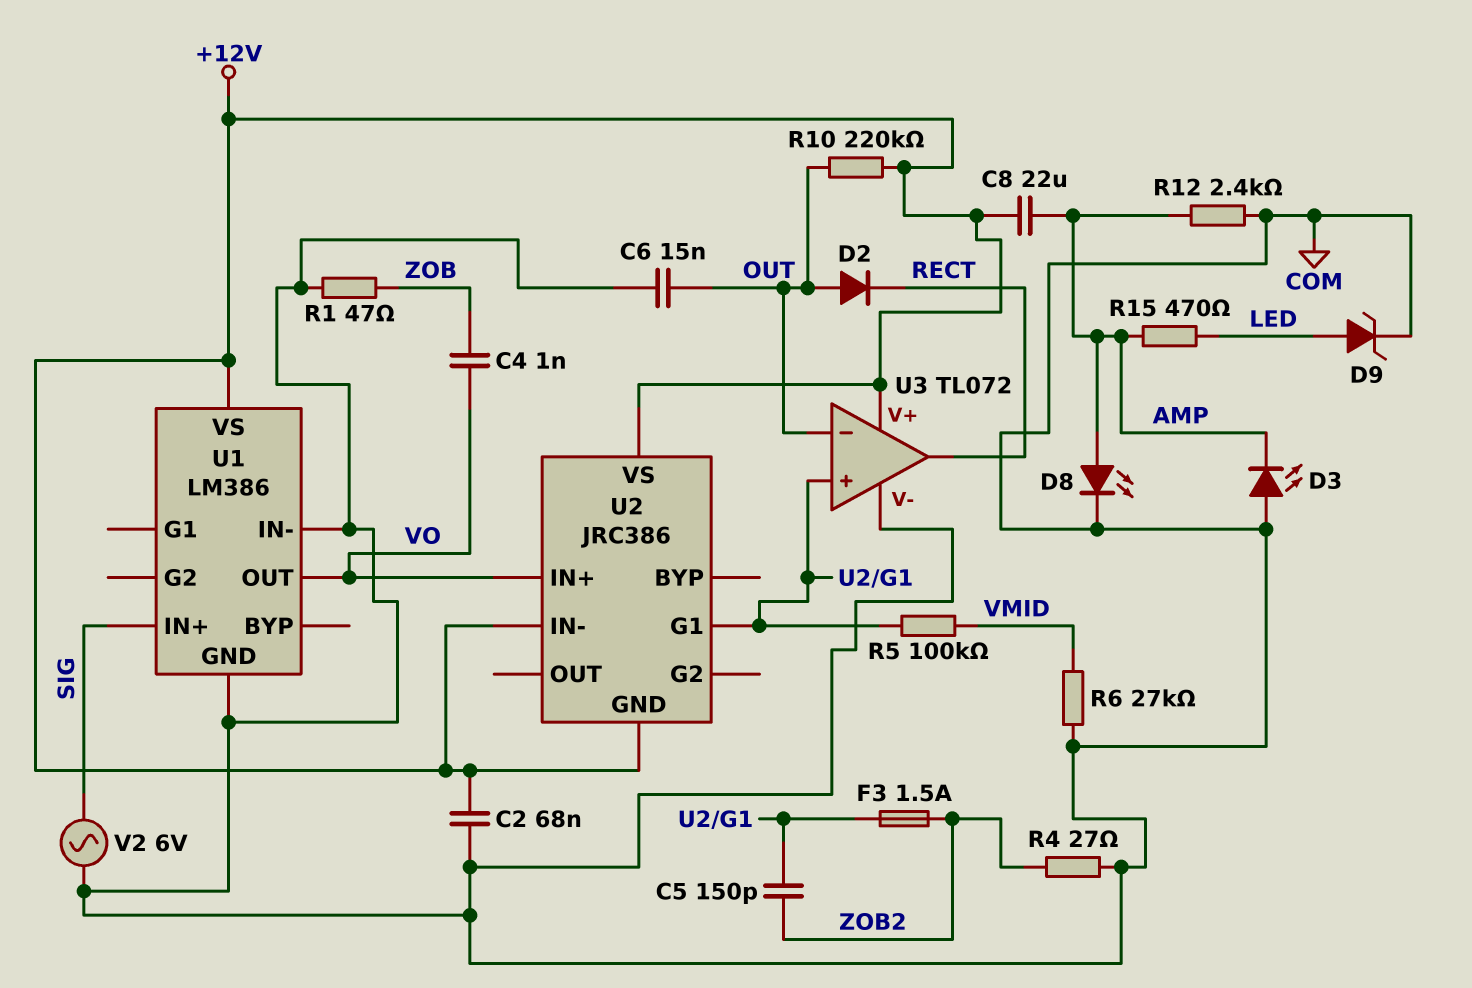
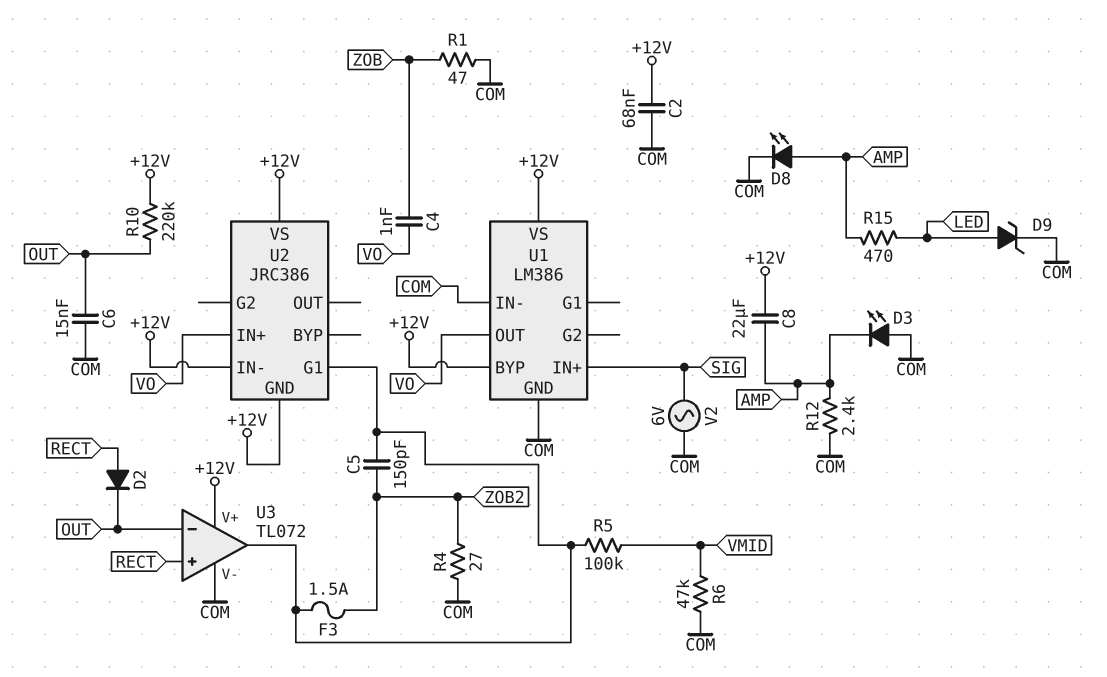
D2: diode (A OUT, K RECT) -> diode (A RECT, K OUT)
R6: 27k (COM, VMID) -> 47k (COM, VMID)
U1 pin BYP: none -> +12V
U3 pin in+: U2/G1 -> RECT
U3 pin out: RECT -> U2/G1

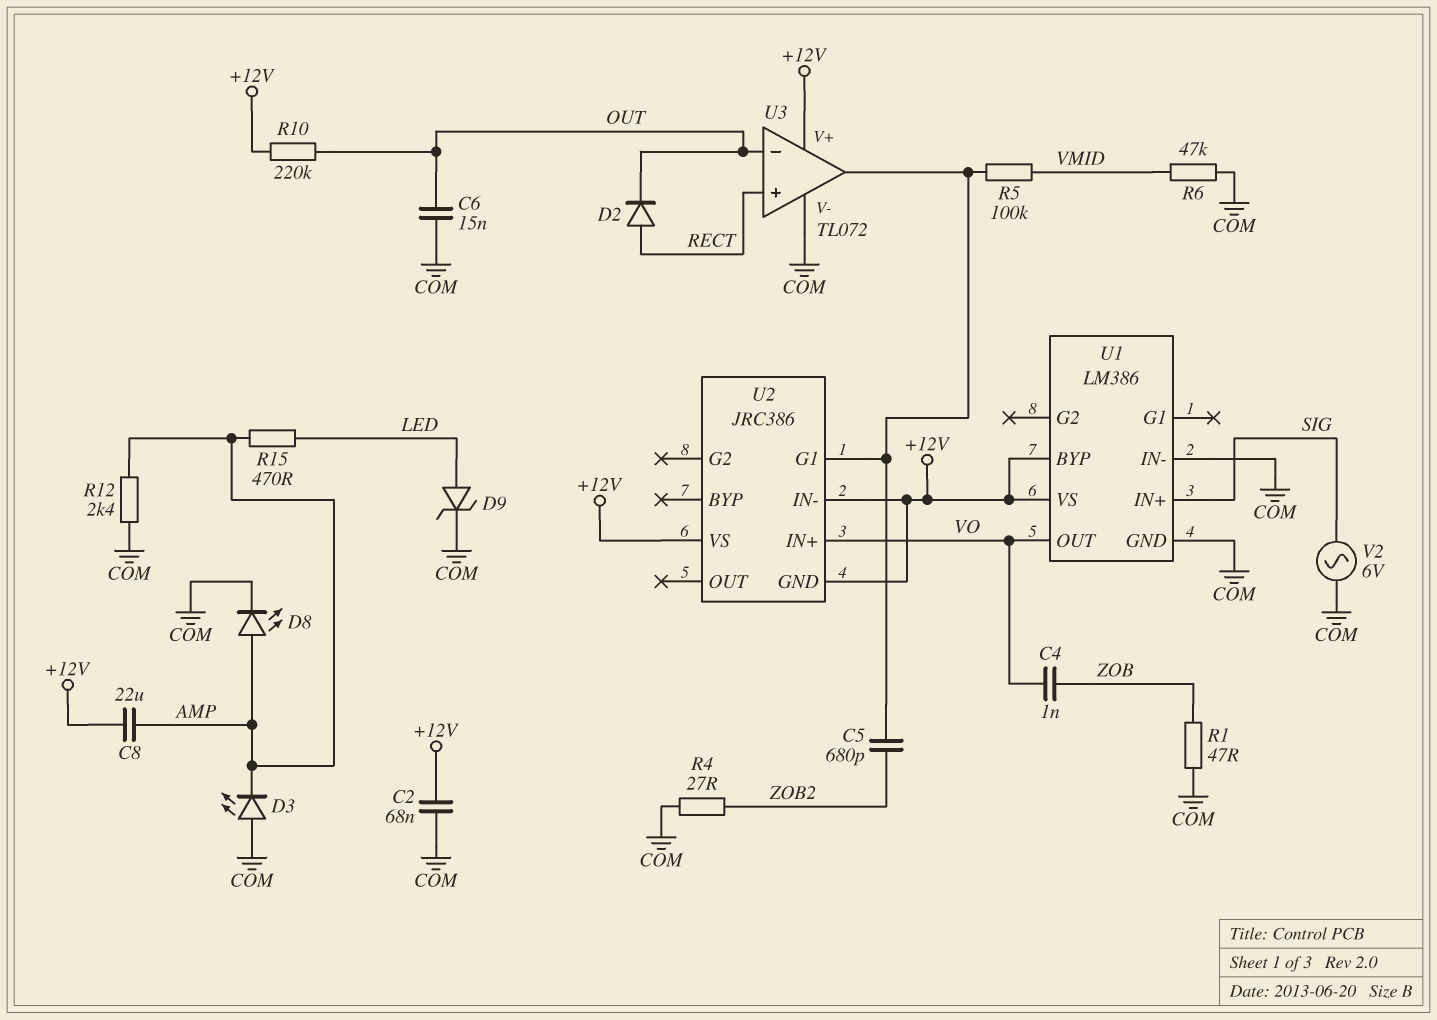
C5: 150pF (U2/G1, ZOB2) -> 680pF (U2/G1, ZOB2)
F3: 1.5A (U2/G1, ZOB2) -> none

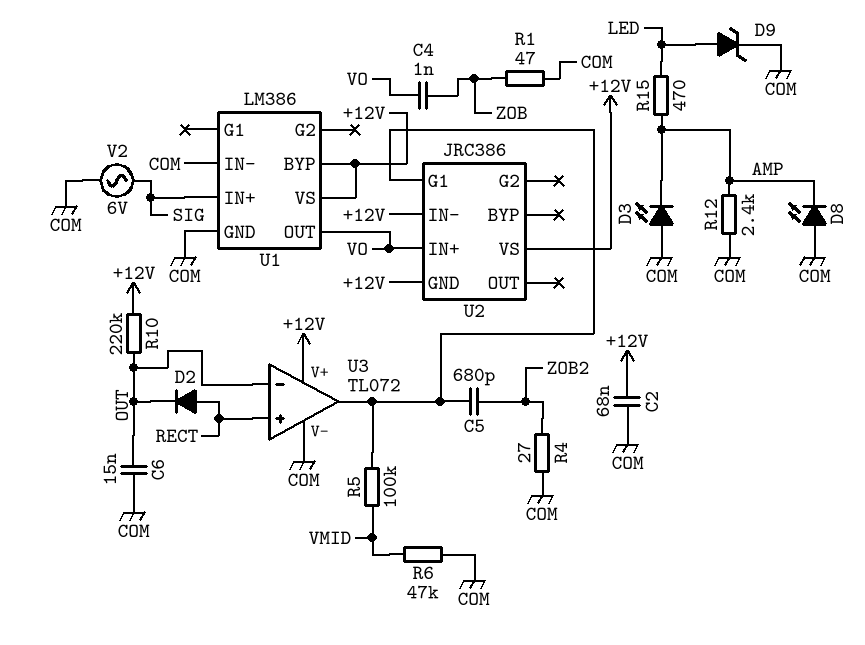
C8: 22uF (+12V, AMP) -> none
D8: LED (A AMP, K COM) -> LED (A COM, K AMP)

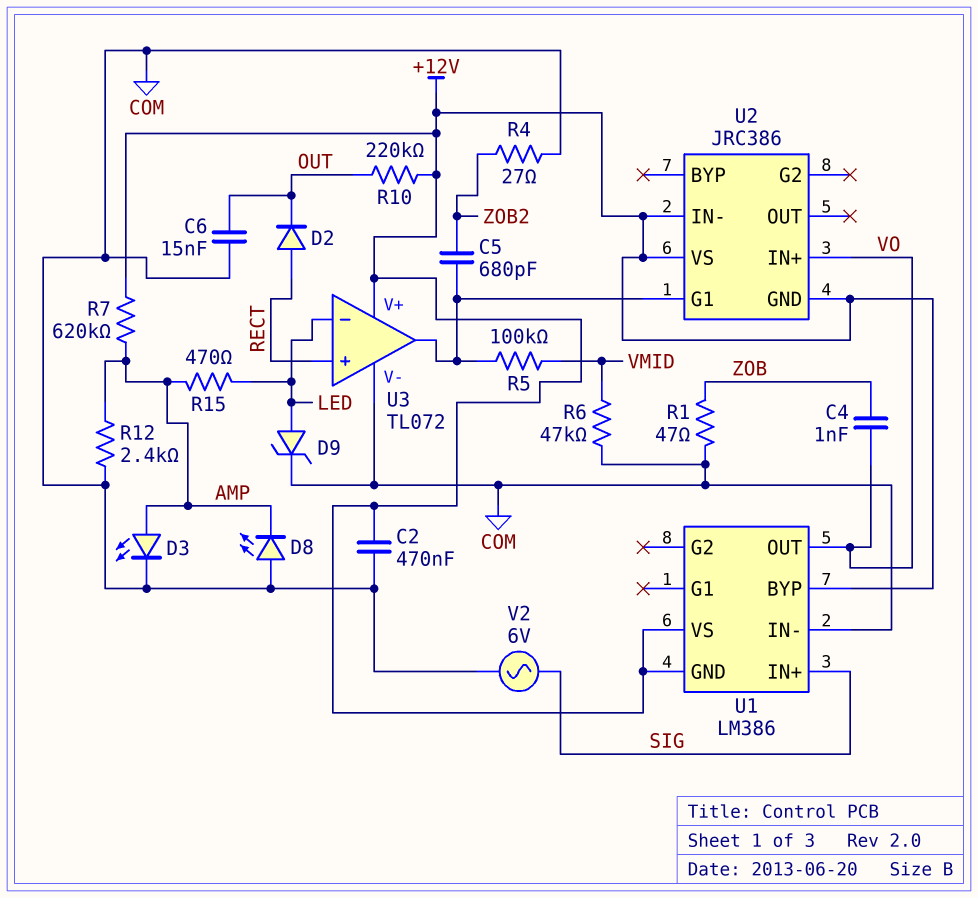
C2: 68nF (+12V, COM) -> 470nF (+12V, COM)
D3: LED (A COM, K AMP) -> LED (A AMP, K COM)
R7: none -> 620k (+12V, AMP)
U1 pin GND: COM -> +12V
U3 pin in-: OUT -> LED

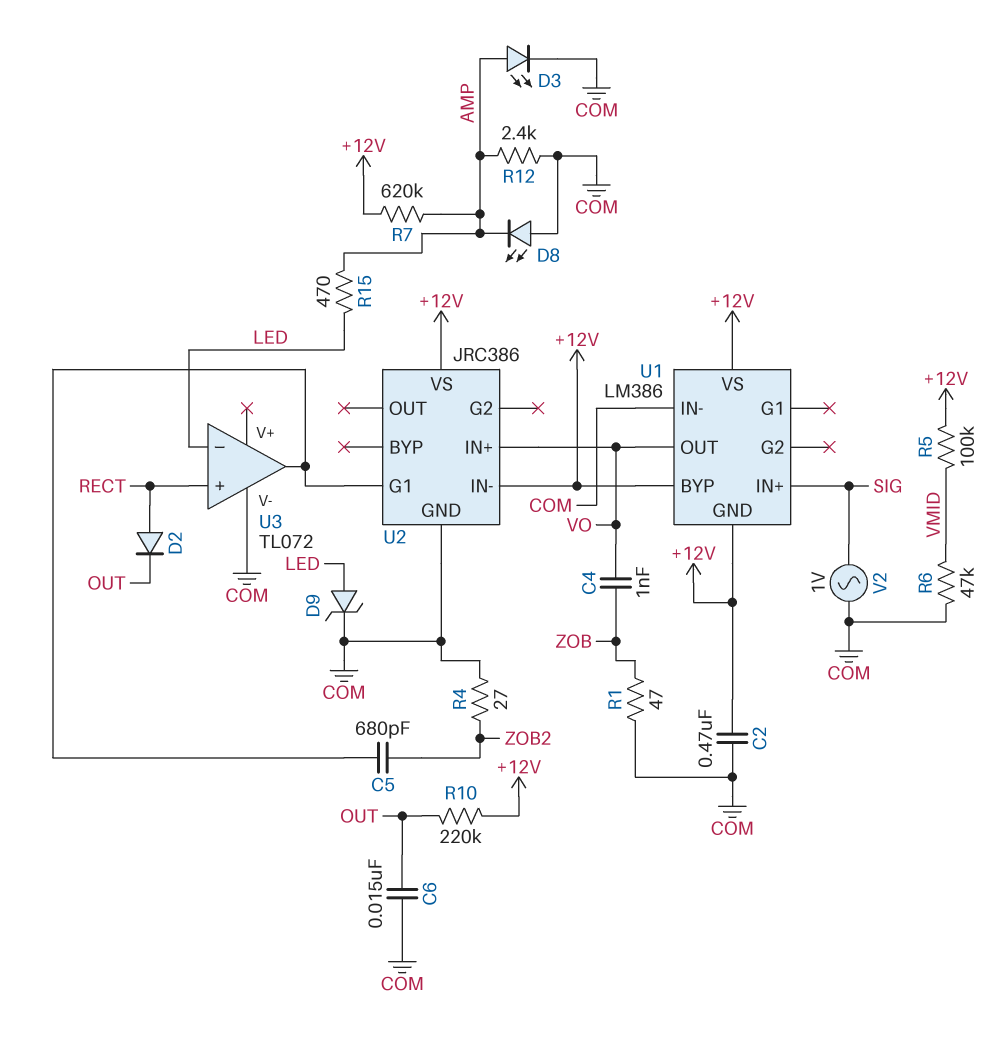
R5: 100k (U2/G1, VMID) -> 100k (+12V, VMID)
U2 pin GND: +12V -> COM
U3 pin V+: +12V -> none
V2: AC 6V (COM, SIG) -> AC 1V (COM, SIG)

